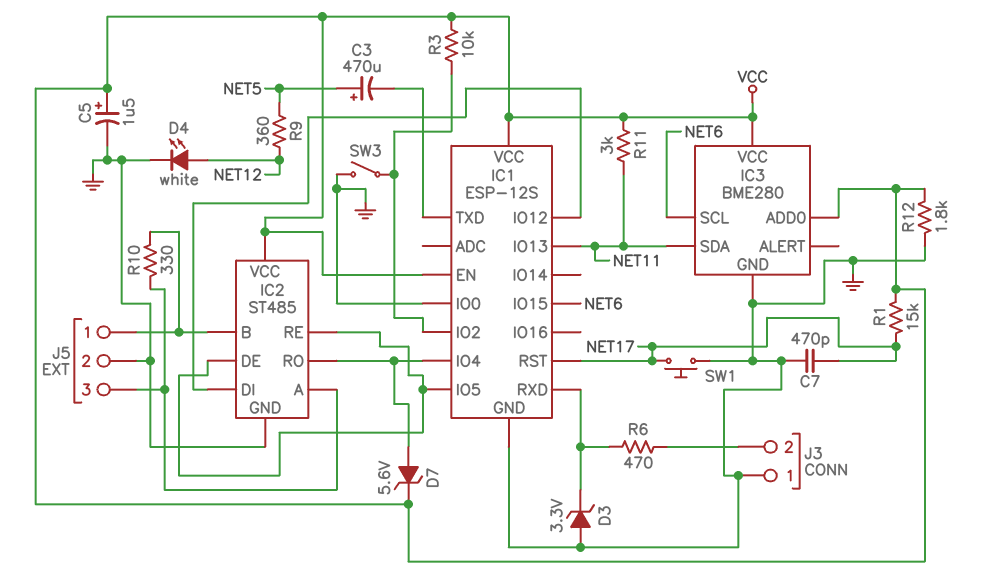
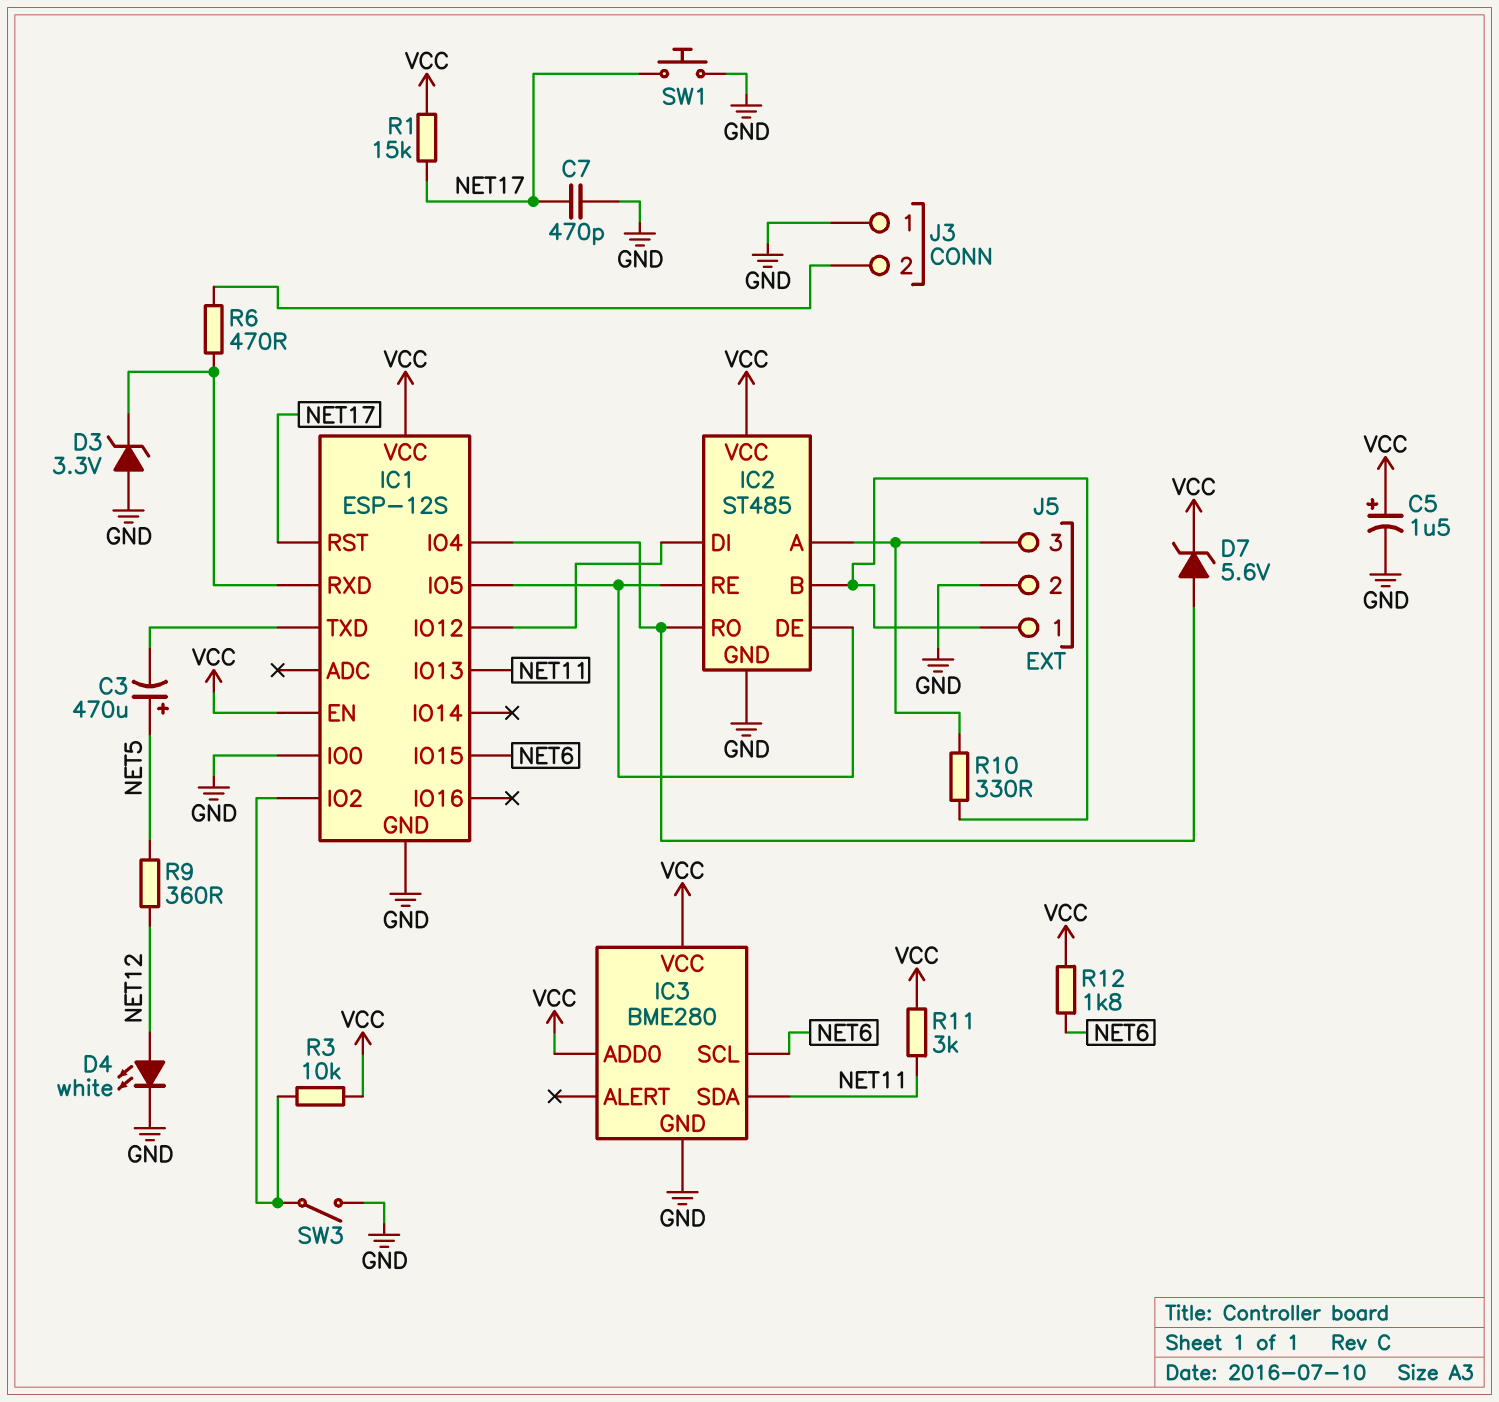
R12: 1.8k (GND, VCC) -> 1.8k (NET6, VCC)

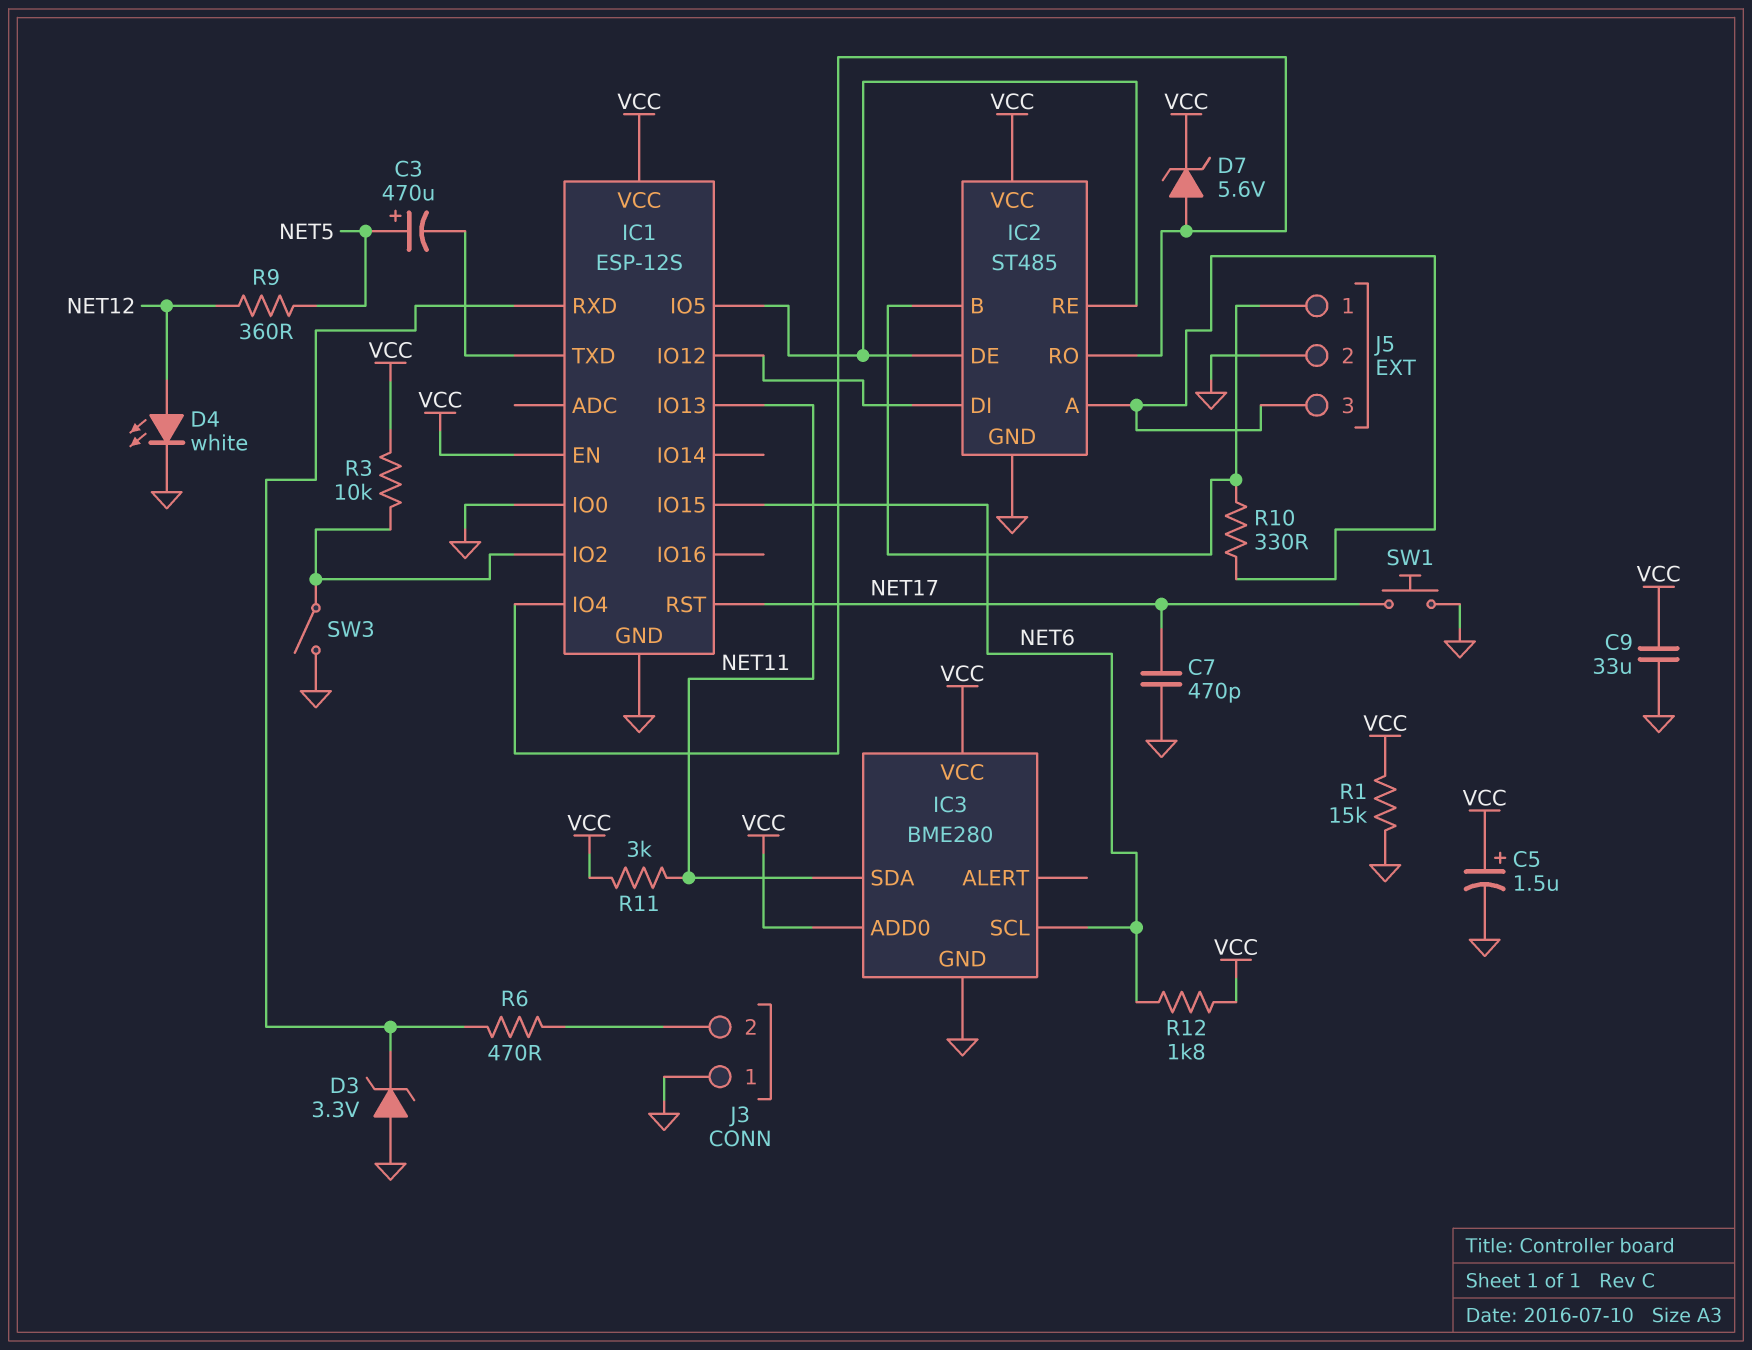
C9: none -> 33uF (GND, VCC)
R1: 15k (NET17, VCC) -> 15k (GND, VCC)

